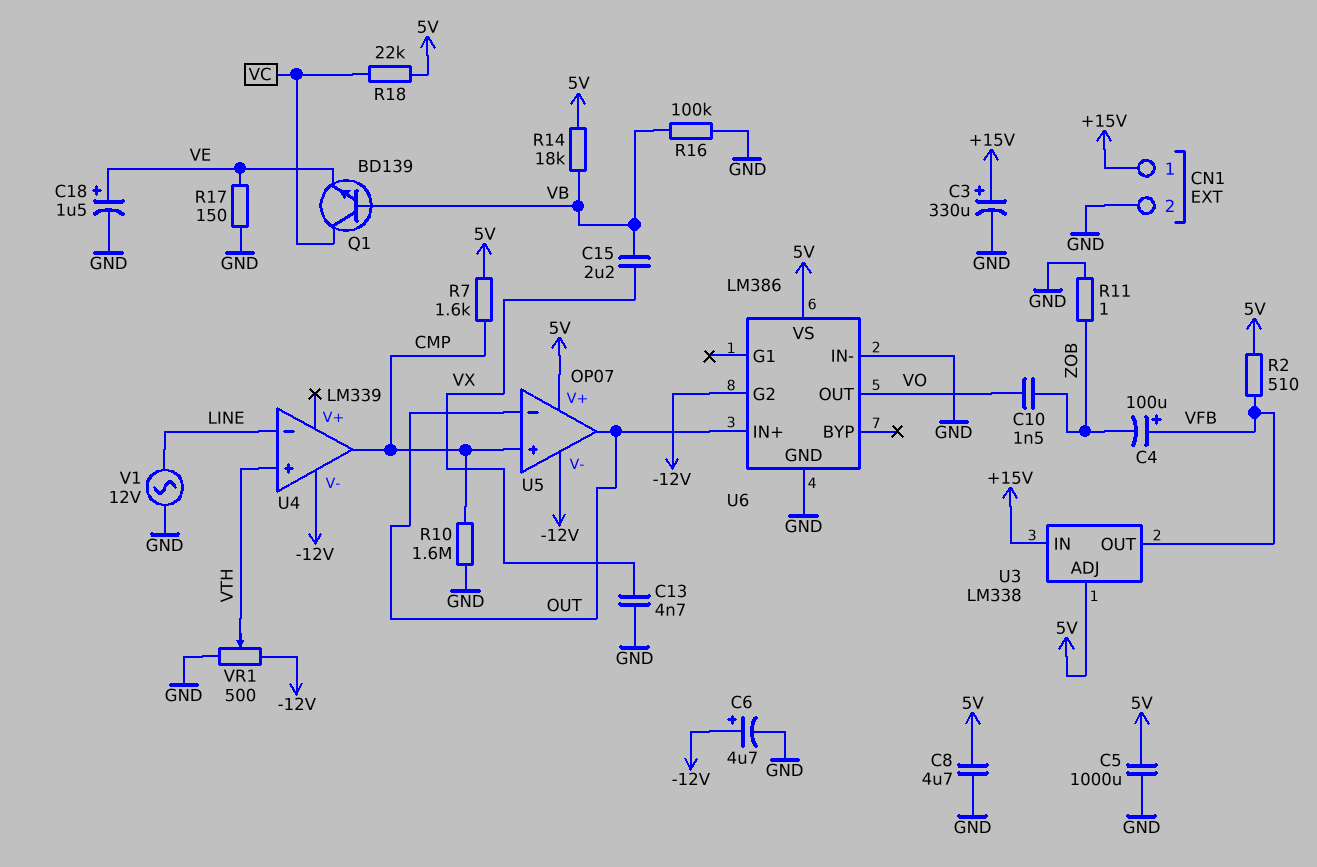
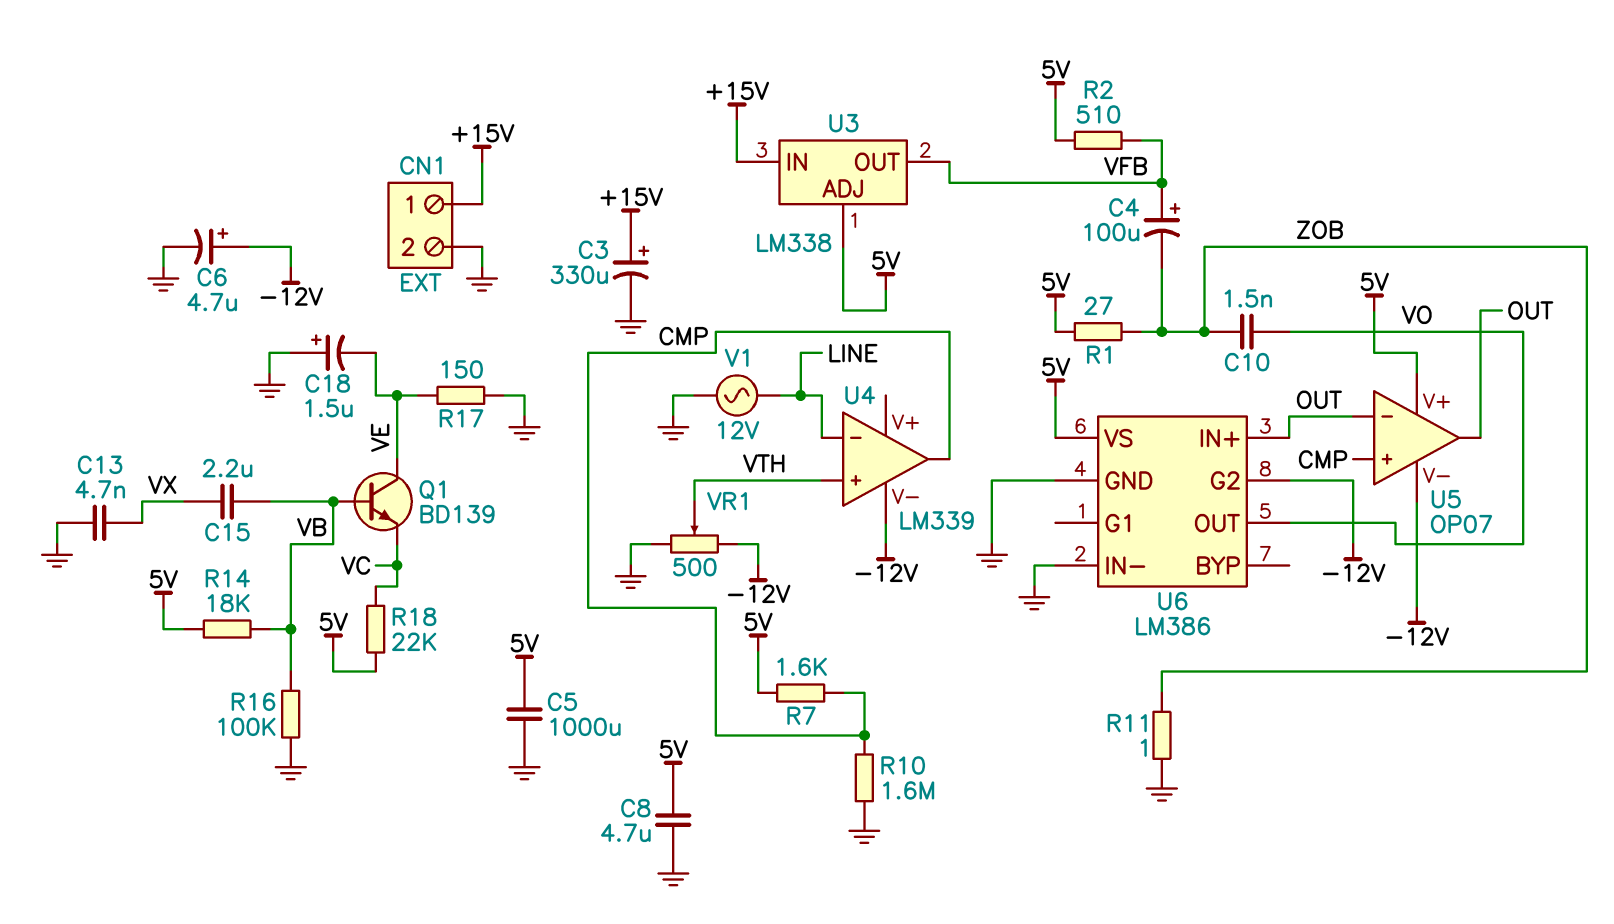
C18: 1.5uF (plus VE, minus GND) -> 1.5uF (plus GND, minus VE)
Q1: NPN BD139 (B VB, C VC, E VE) -> NPN BD139 (B VB, C VE, E VC)
R1: none -> 27 (5V, ZOB)

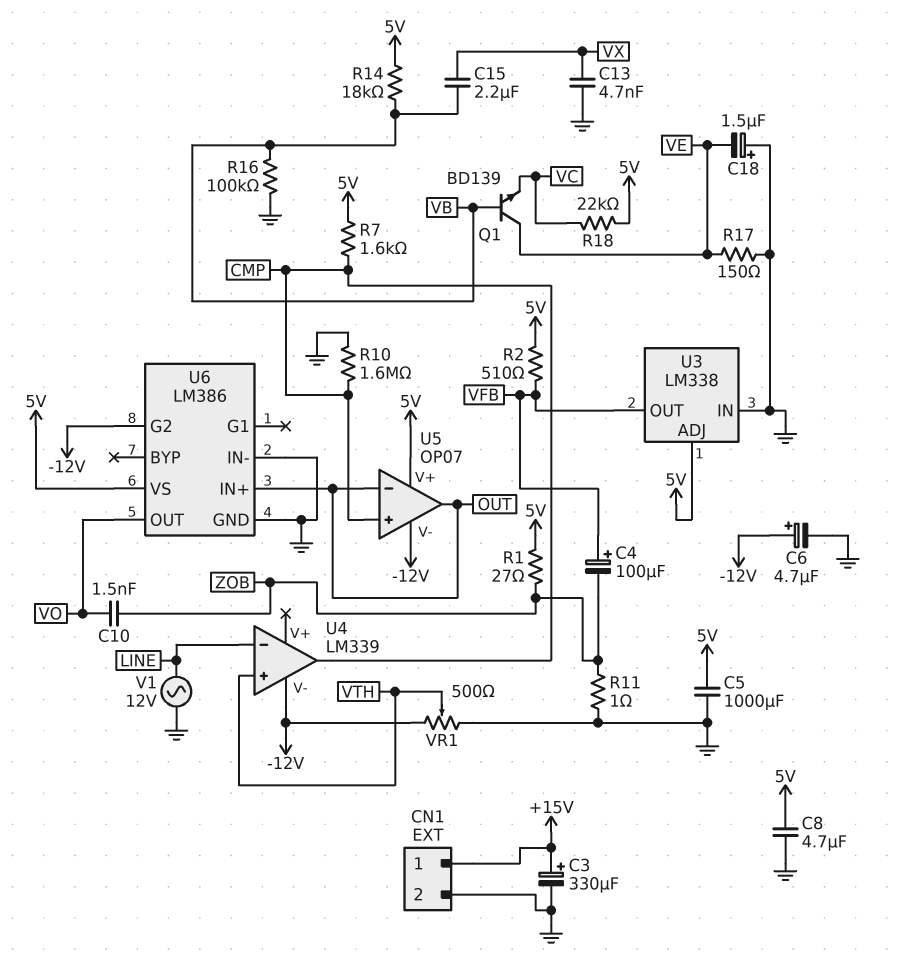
U3 pin IN: +15V -> GND

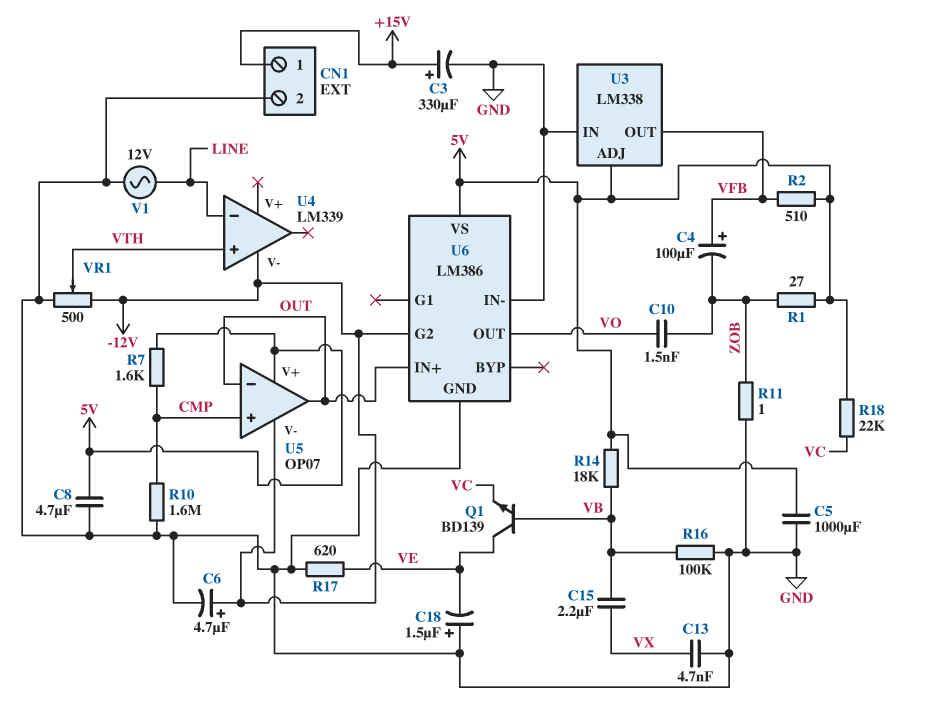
R17: 150 (GND, VE) -> 620 (GND, VE)
U4 pin out: CMP -> none

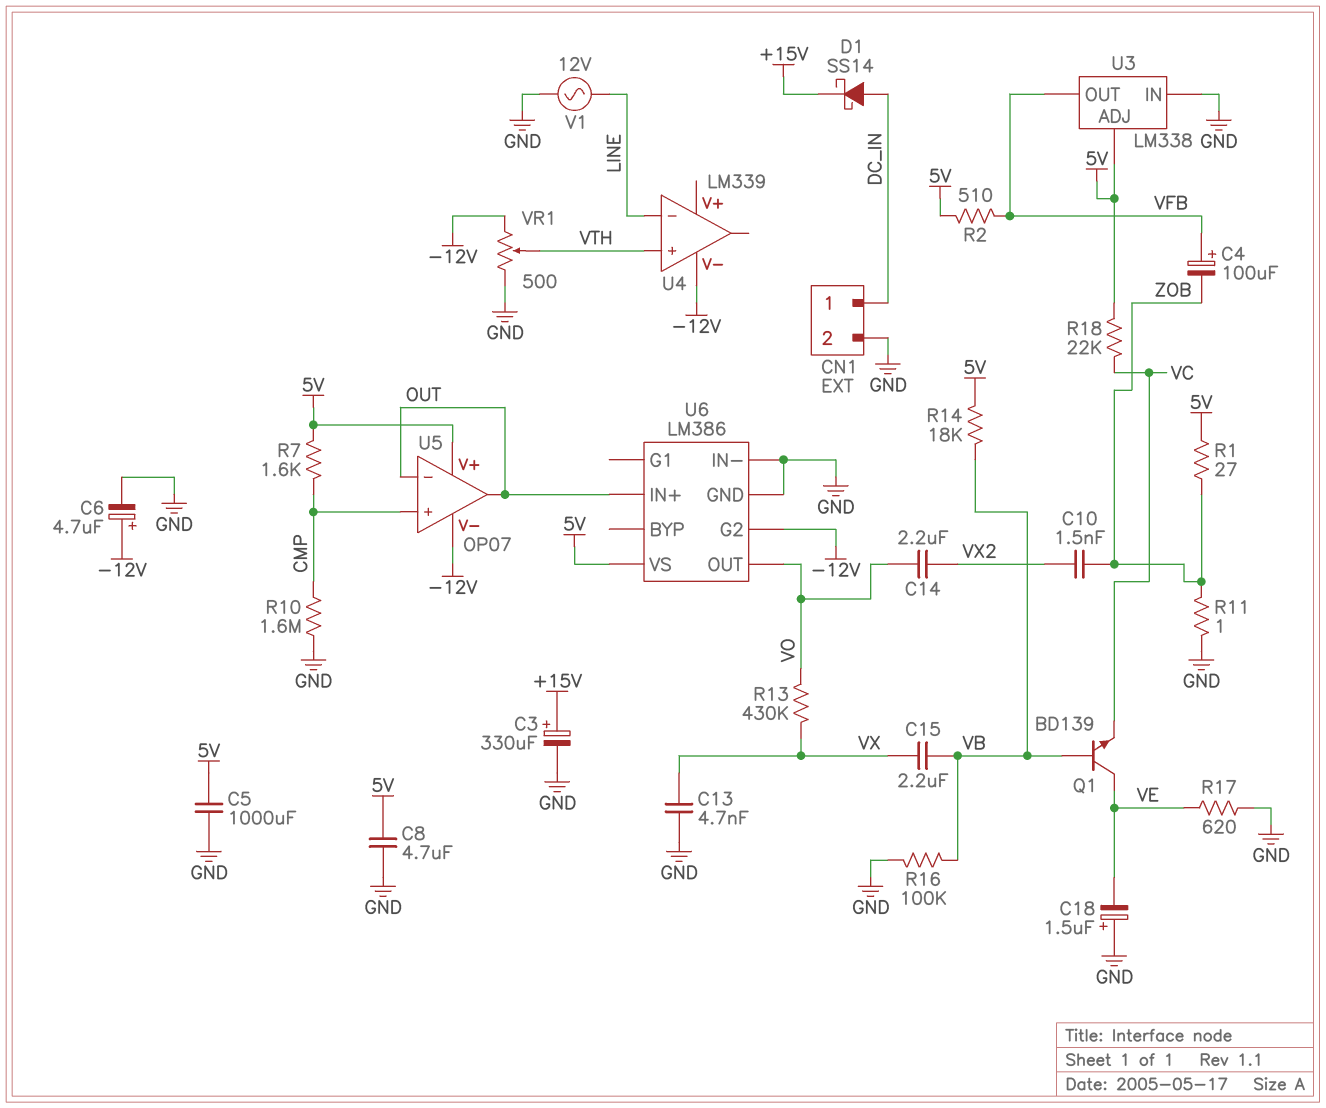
C10: 1.5nF (VO, ZOB) -> 1.5nF (VX2, ZOB)
C14: none -> 2.2uF (VO, VX2)
CN1 pin 1: +15V -> DC_IN
D1: none -> schottky SS14 (A DC_IN, K +15V)
R13: none -> 430k (VO, VX)

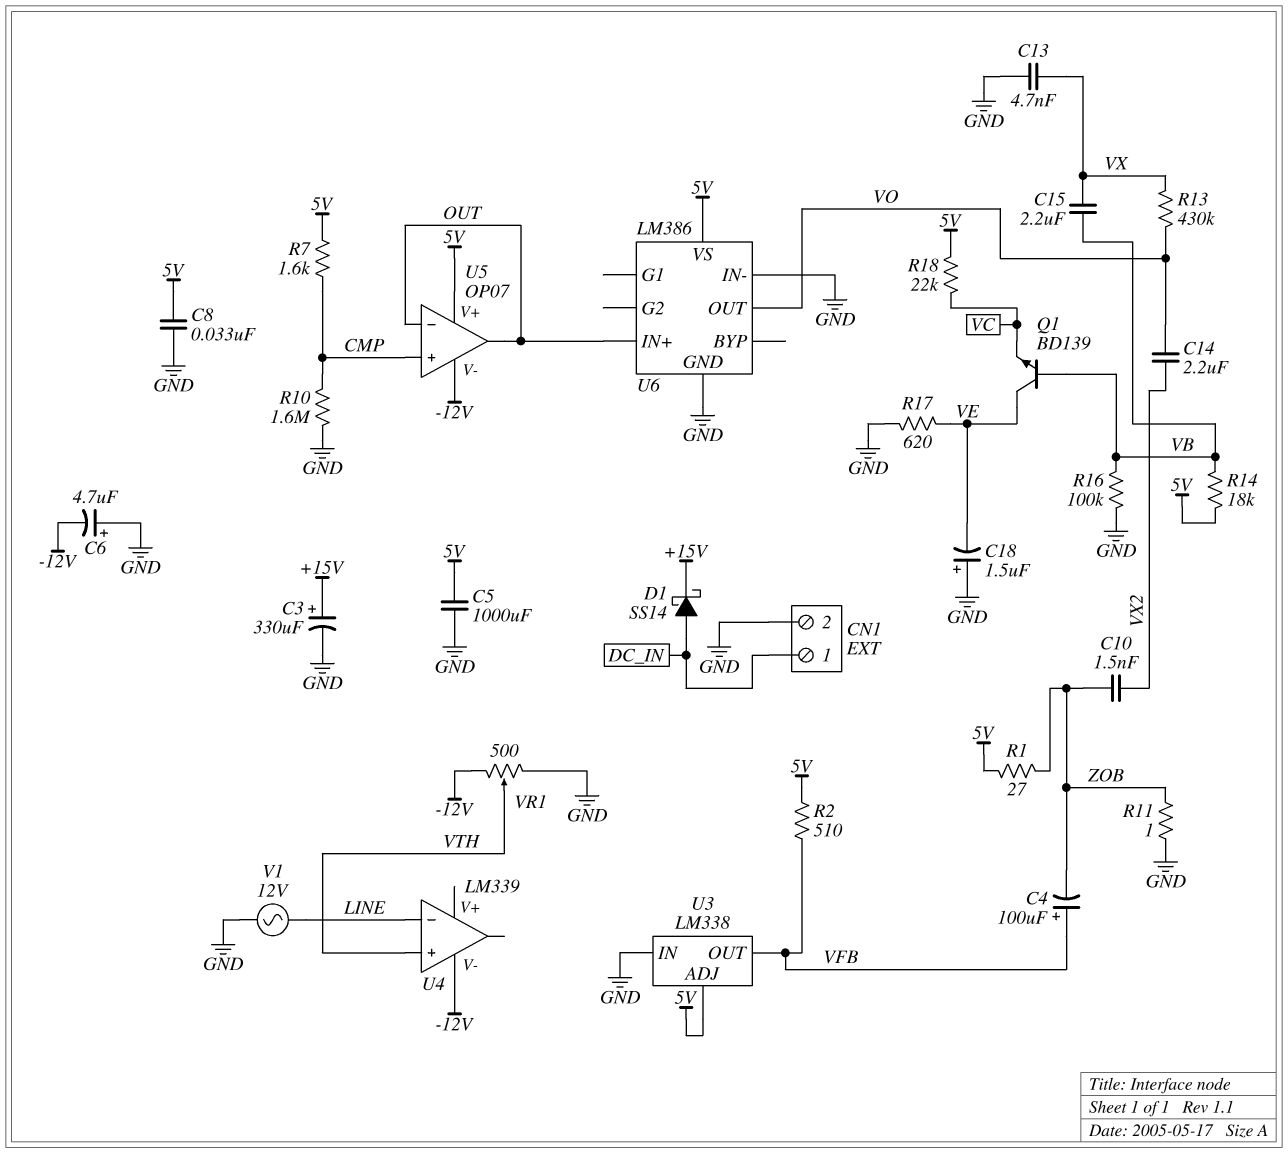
C6: 4.7uF (plus -12V, minus GND) -> 4.7uF (plus GND, minus -12V)
C8: 4.7uF (5V, GND) -> 33nF (5V, GND)
U6 pin G2: -12V -> none

